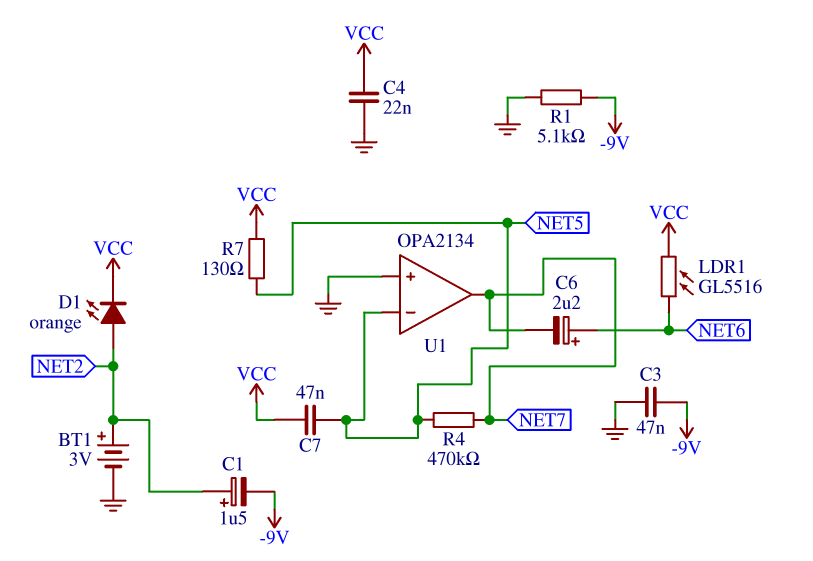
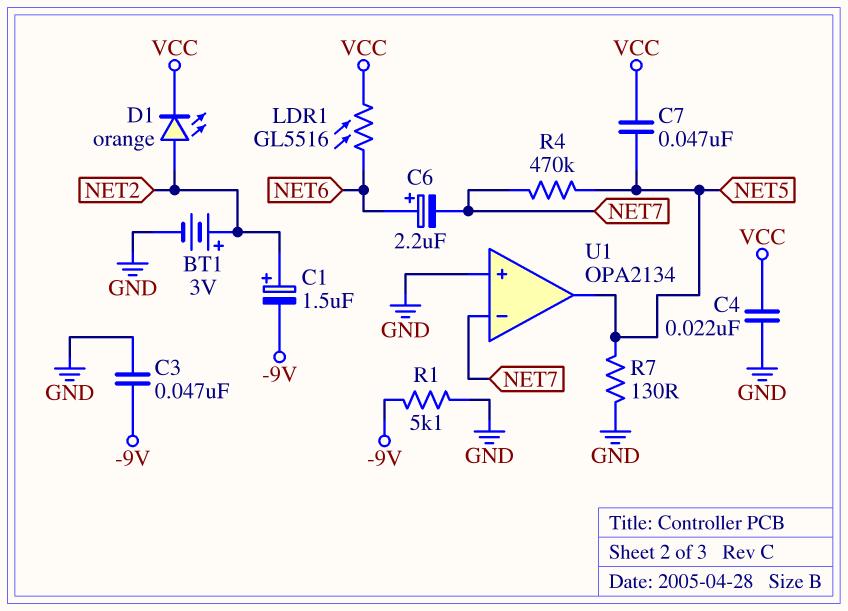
R7: 130 (NET5, VCC) -> 130 (GND, NET5)
U1 pin in-: NET5 -> NET7
U1 pin out: NET7 -> NET5

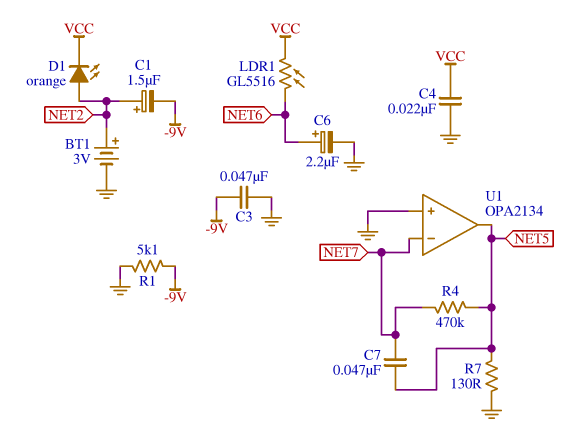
C6: 2.2uF (plus NET6, minus NET7) -> 2.2uF (plus NET6, minus GND)
C7: 47nF (NET5, VCC) -> 47nF (NET5, NET7)

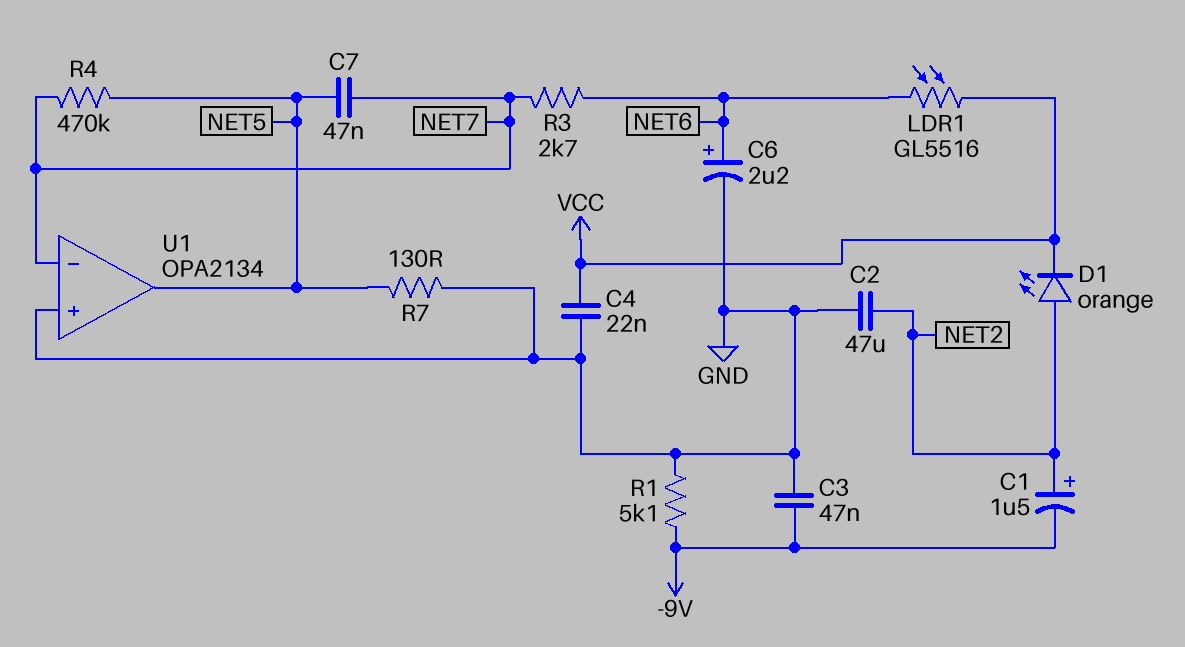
BT1: 3V (plus NET2, minus GND) -> none
C2: none -> 47uF (GND, NET2)
R3: none -> 2.7k (NET6, NET7)

